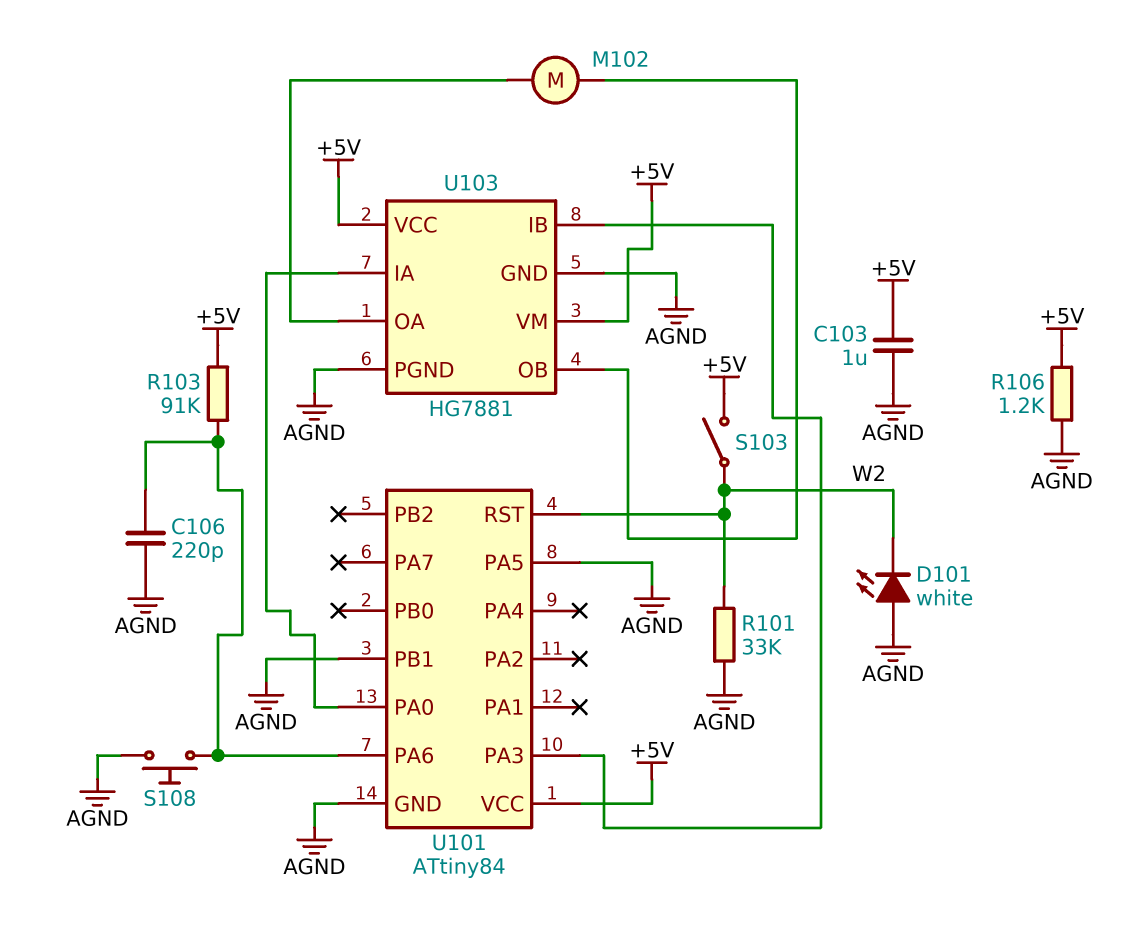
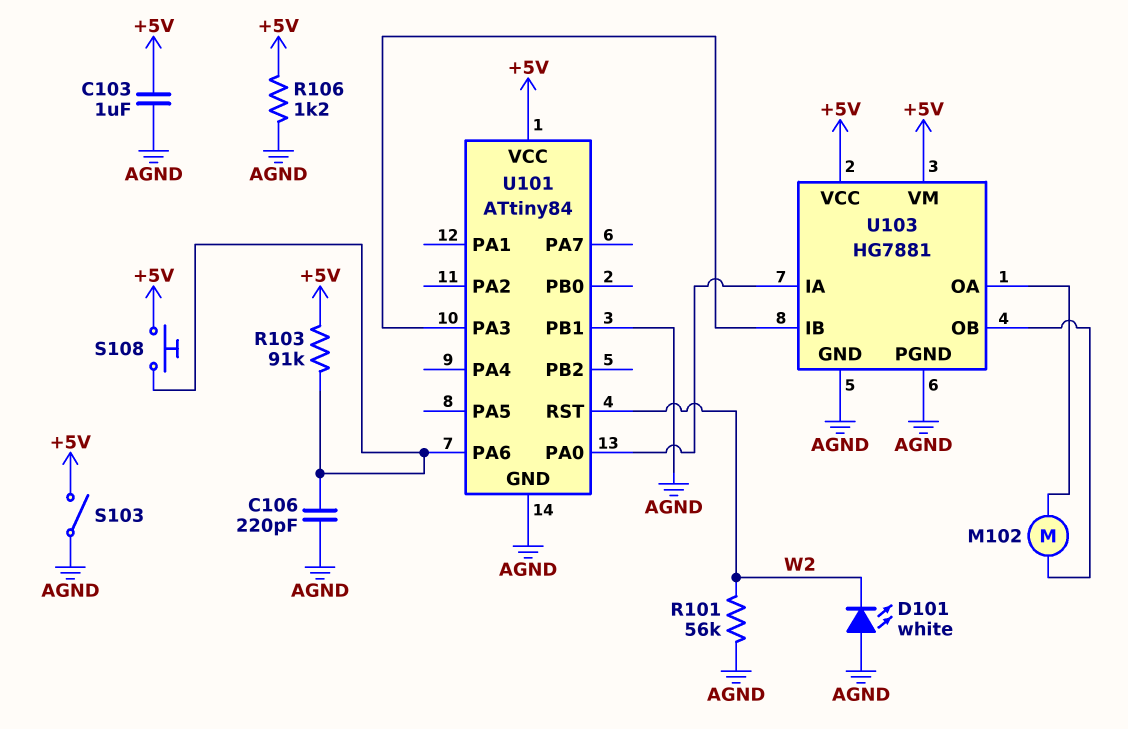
R101: 33k (AGND, W2) -> 56k (AGND, W2)
S103: switch (+5V, W2) -> switch (+5V, AGND)
S108: button (AGND, U101/PA6) -> button (+5V, U101/PA6)
U101 pin PA5: AGND -> none

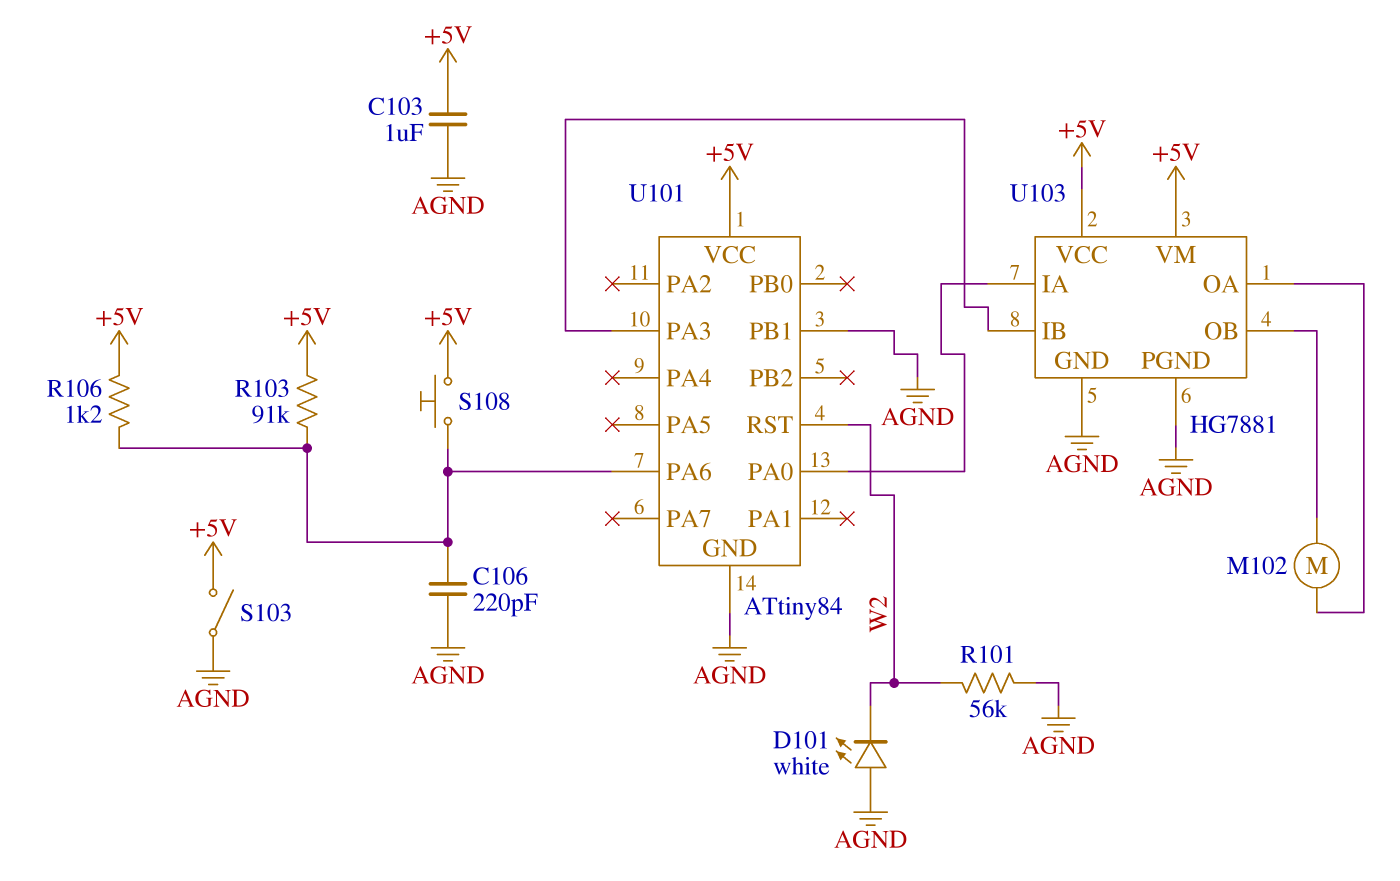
R106: 1.2k (+5V, AGND) -> 1.2k (+5V, U101/PA6)

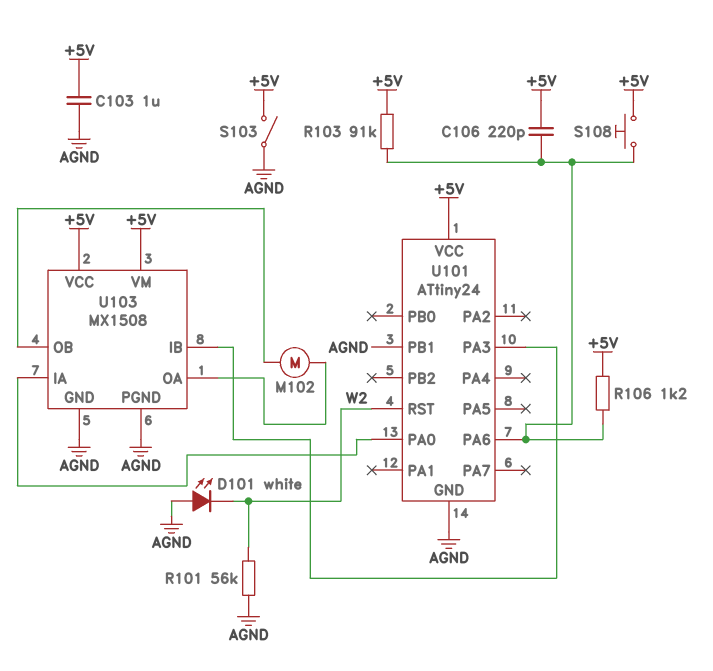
C106: 220pF (AGND, U101/PA6) -> 220pF (+5V, U101/PA6)
U101: ATtiny84 -> ATtiny24
U103: HG7881 -> MX1508

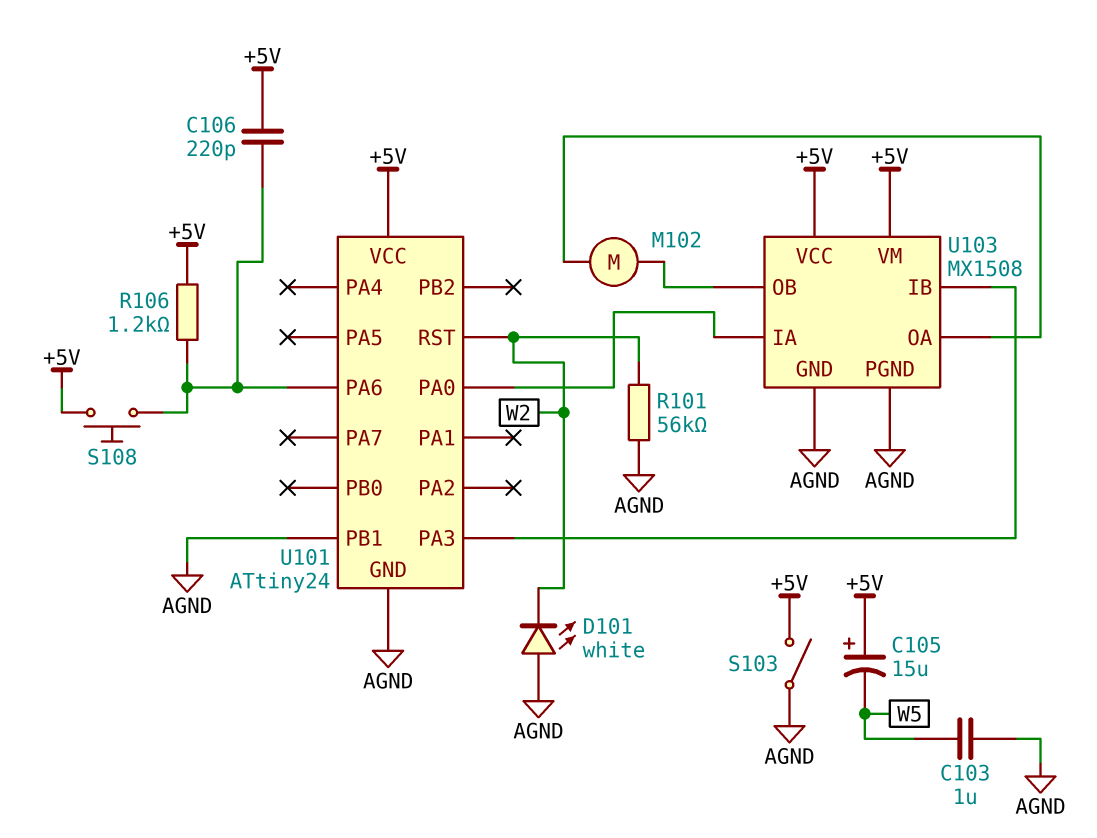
C103: 1uF (+5V, AGND) -> 1uF (AGND, W5)
C105: none -> 15uF (plus +5V, minus W5)
R103: 91k (+5V, U101/PA6) -> none

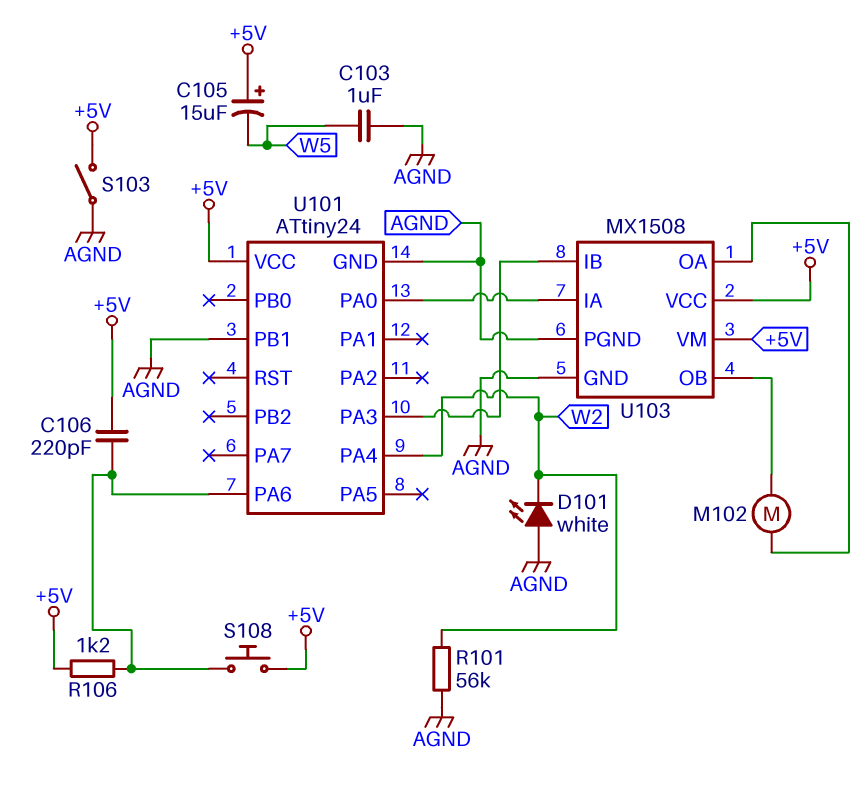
U101 pin PA4: none -> W2
U101 pin RST: W2 -> none

